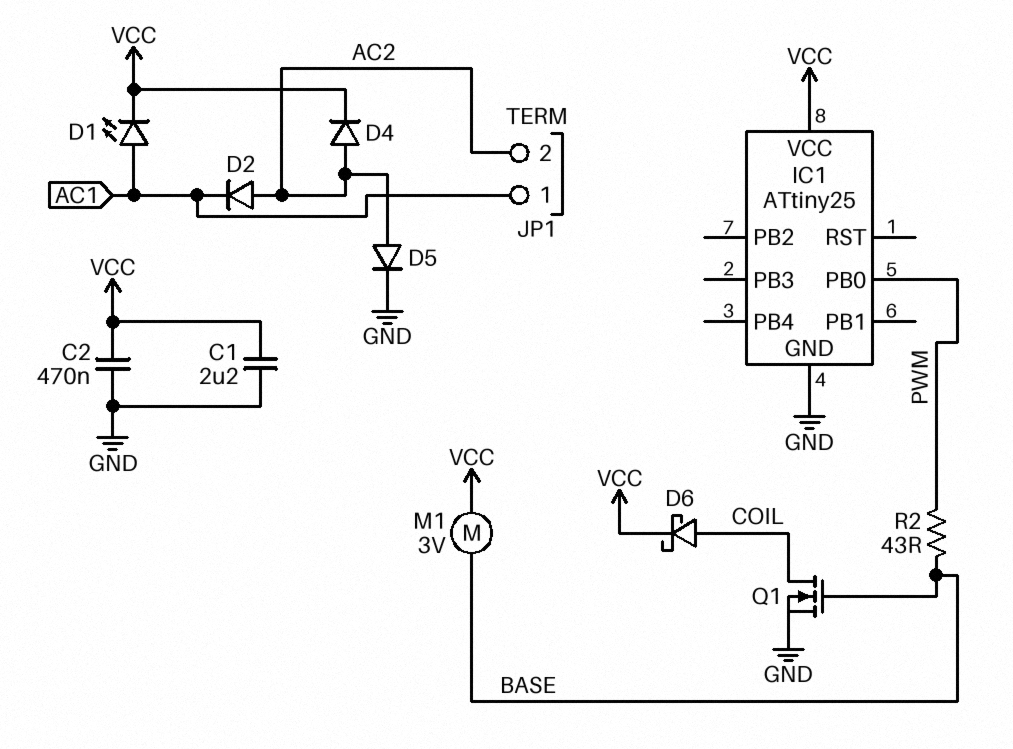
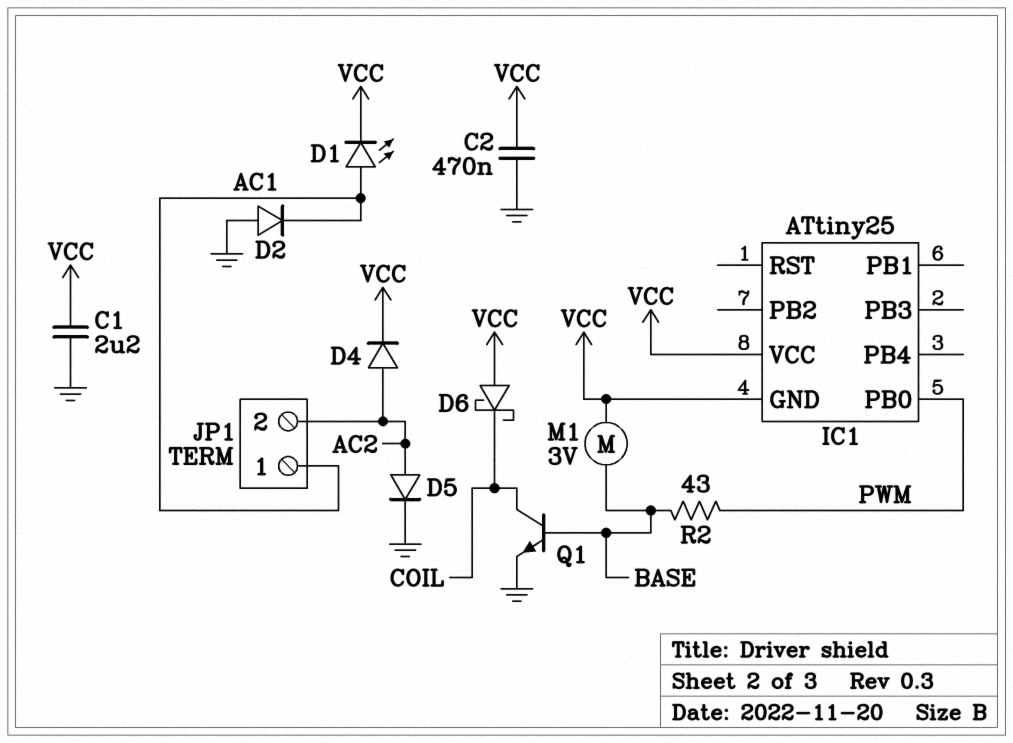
D2: diode (A AC2, K AC1) -> diode (A GND, K AC1)
D6: schottky (A COIL, K VCC) -> schottky (A VCC, K COIL)
IC1 pin GND: GND -> VCC
Q1: NMOS (G BASE, D COIL, S GND) -> NPN (B BASE, C COIL, E GND)

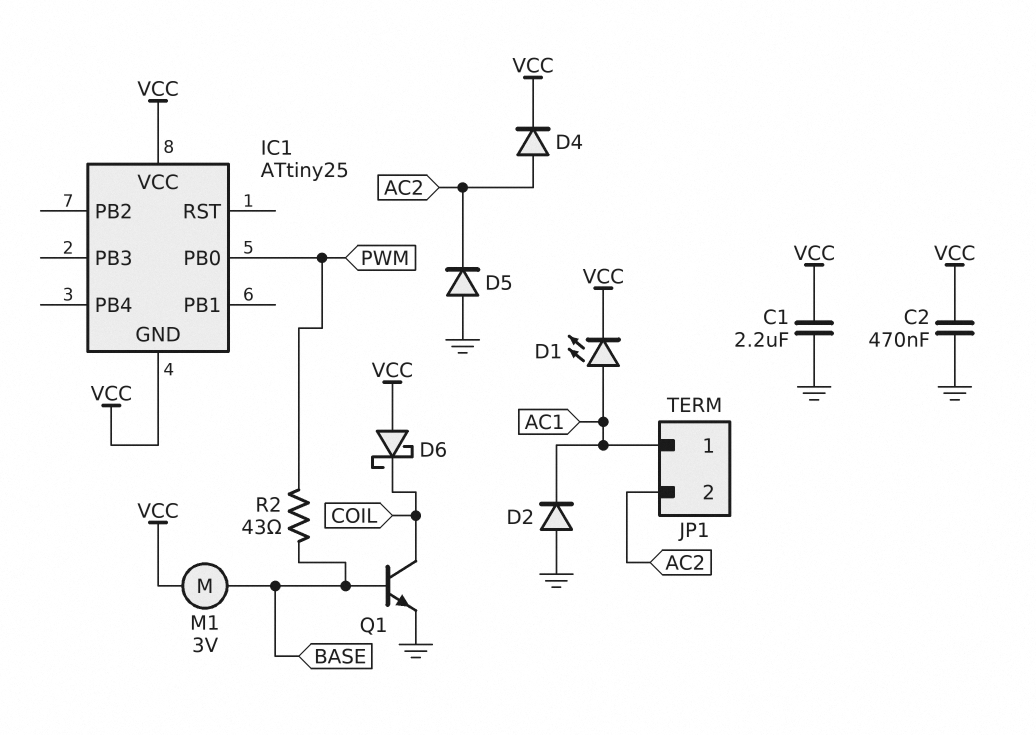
D5: diode (A AC2, K GND) -> diode (A GND, K AC2)

